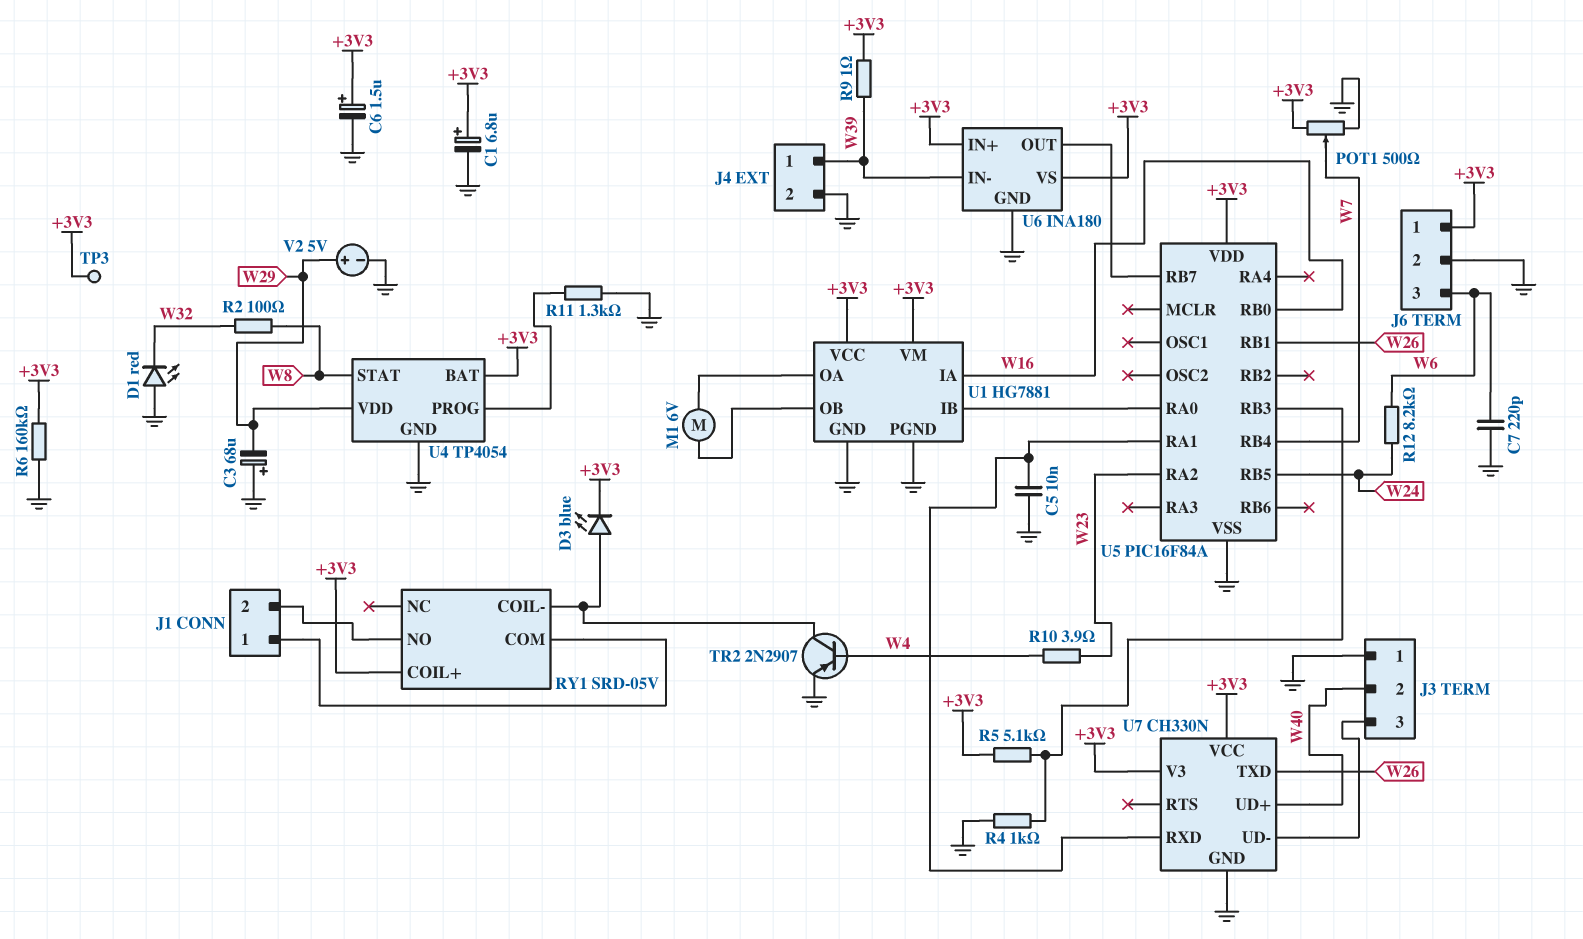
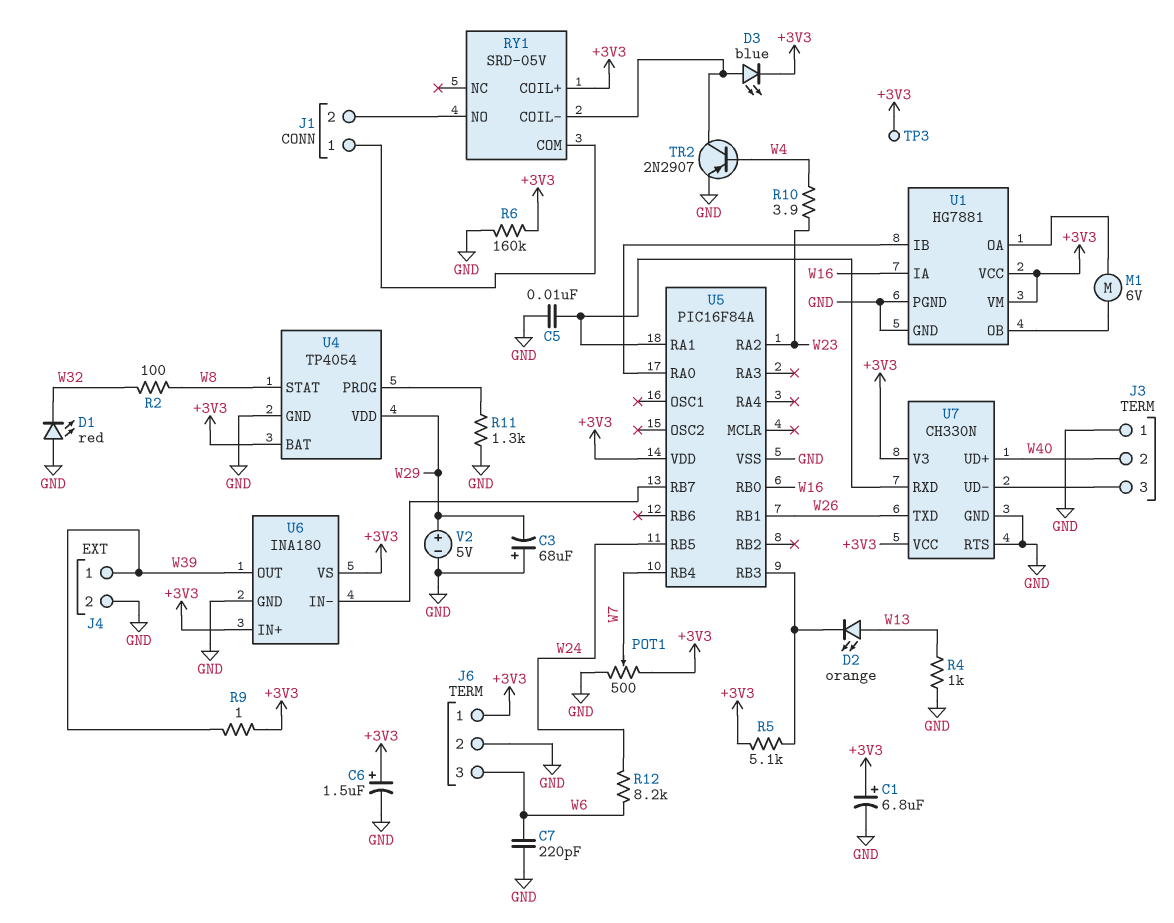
D2: none -> LED orange (A W13, K U5/RB3)
R4: 1k (GND, U5/RB3) -> 1k (GND, W13)
U6 pin IN-: W39 -> U5/RB7
U6 pin OUT: U5/RB7 -> W39
U7 pin RTS: none -> GND

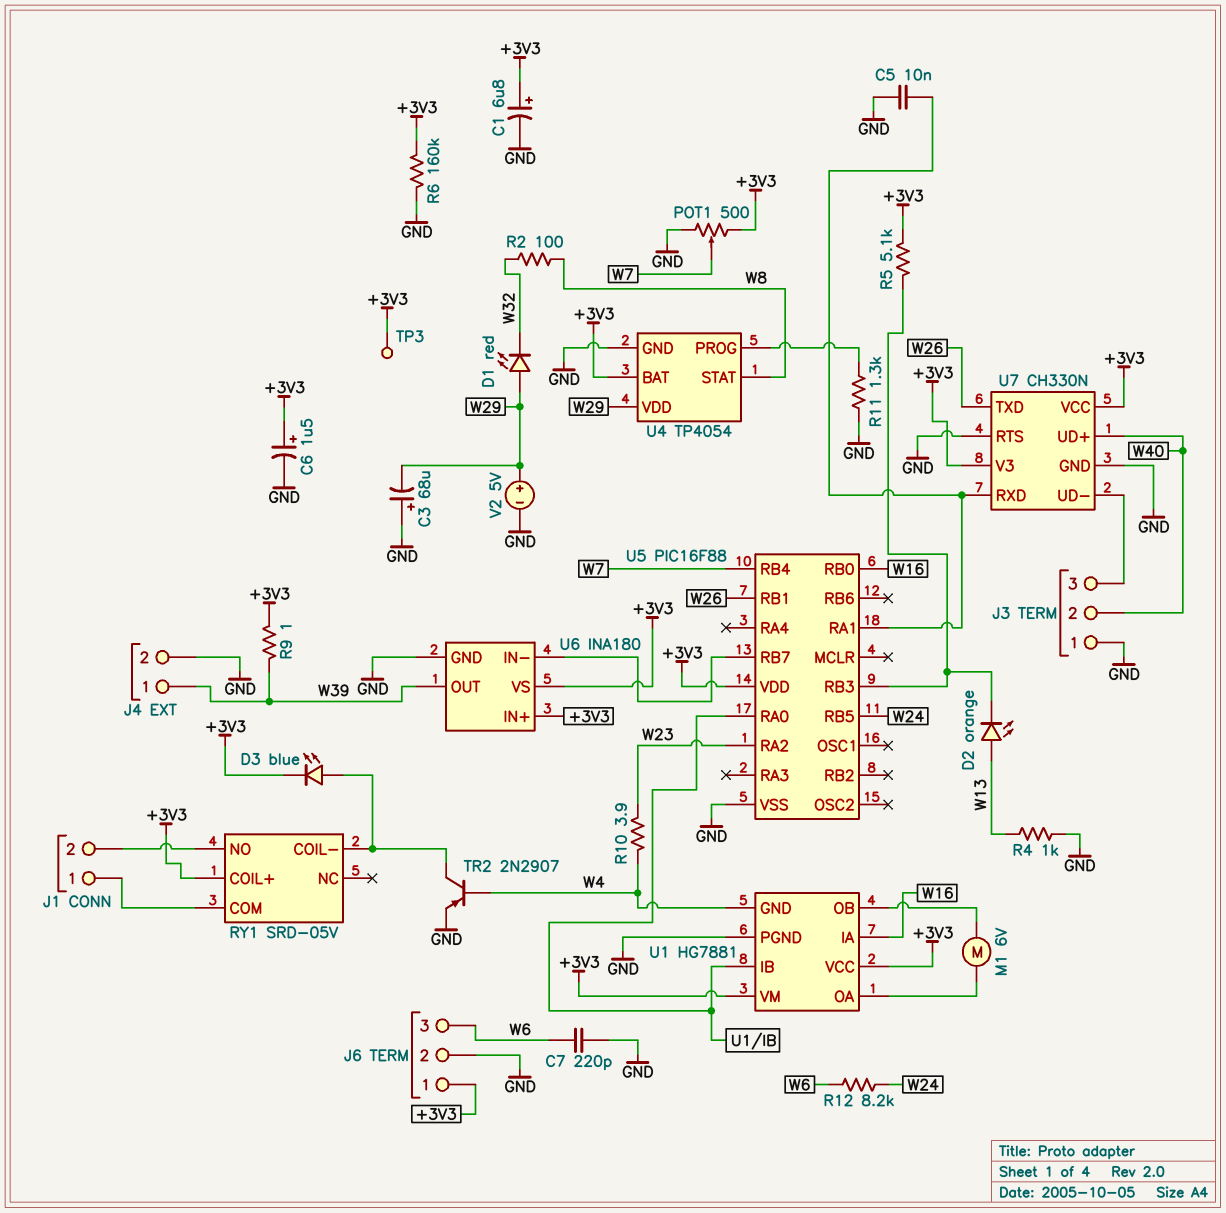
D1: LED red (A GND, K W32) -> LED red (A W29, K W32)
U1 pin GND: GND -> W4
U5: PIC16F84A -> PIC16F88

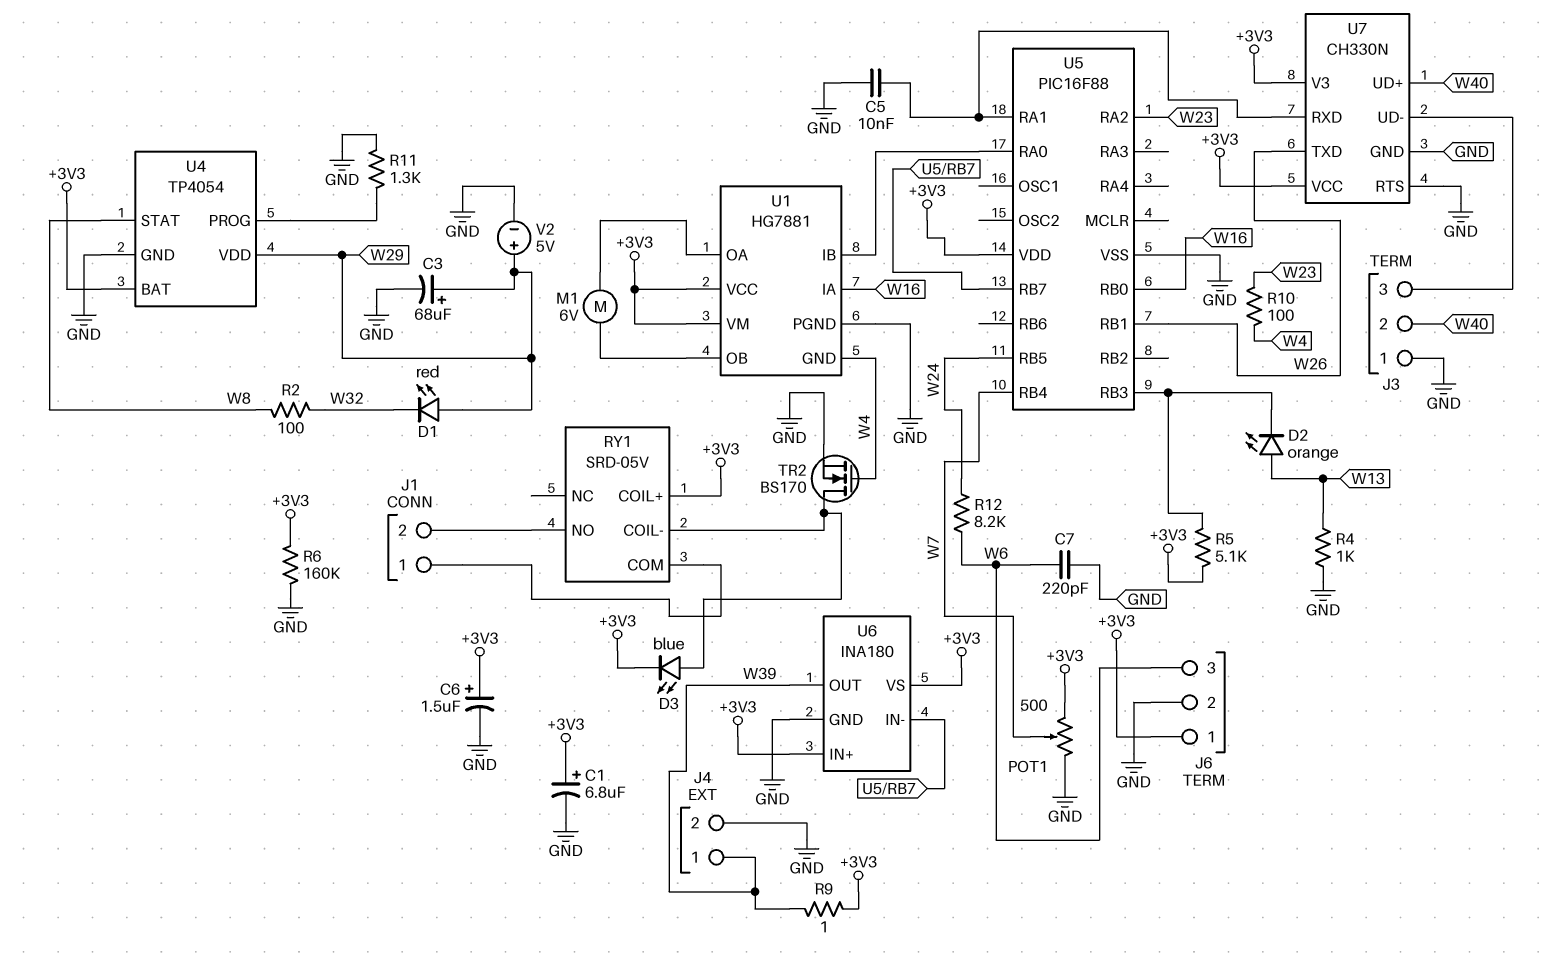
C3: 68uF (plus GND, minus W29) -> 68uF (plus W29, minus GND)
R10: 3.9 (W4, W23) -> 100 (W4, W23)
TP3: test point (+3V3) -> none
TR2: PNP 2N2907 (B W4, C RY1/COIL-, E GND) -> NMOS BS170 (G W4, D RY1/COIL-, S GND)

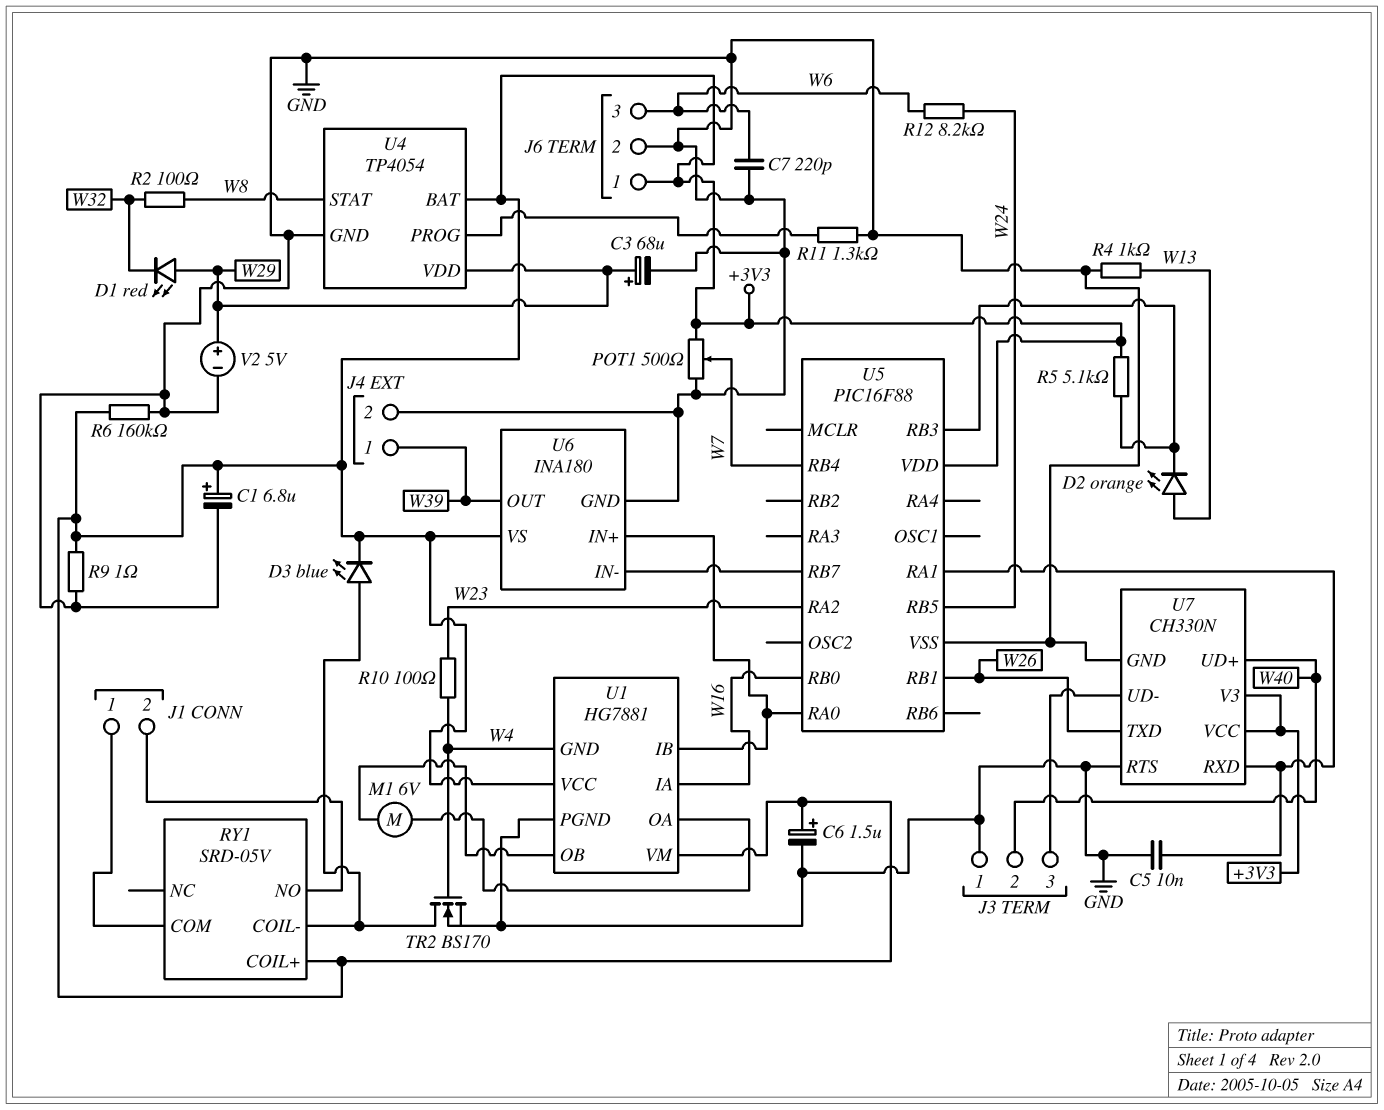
R9: 1 (+3V3, W39) -> 1 (+3V3, GND)
U6 pin IN+: +3V3 -> U1/IB

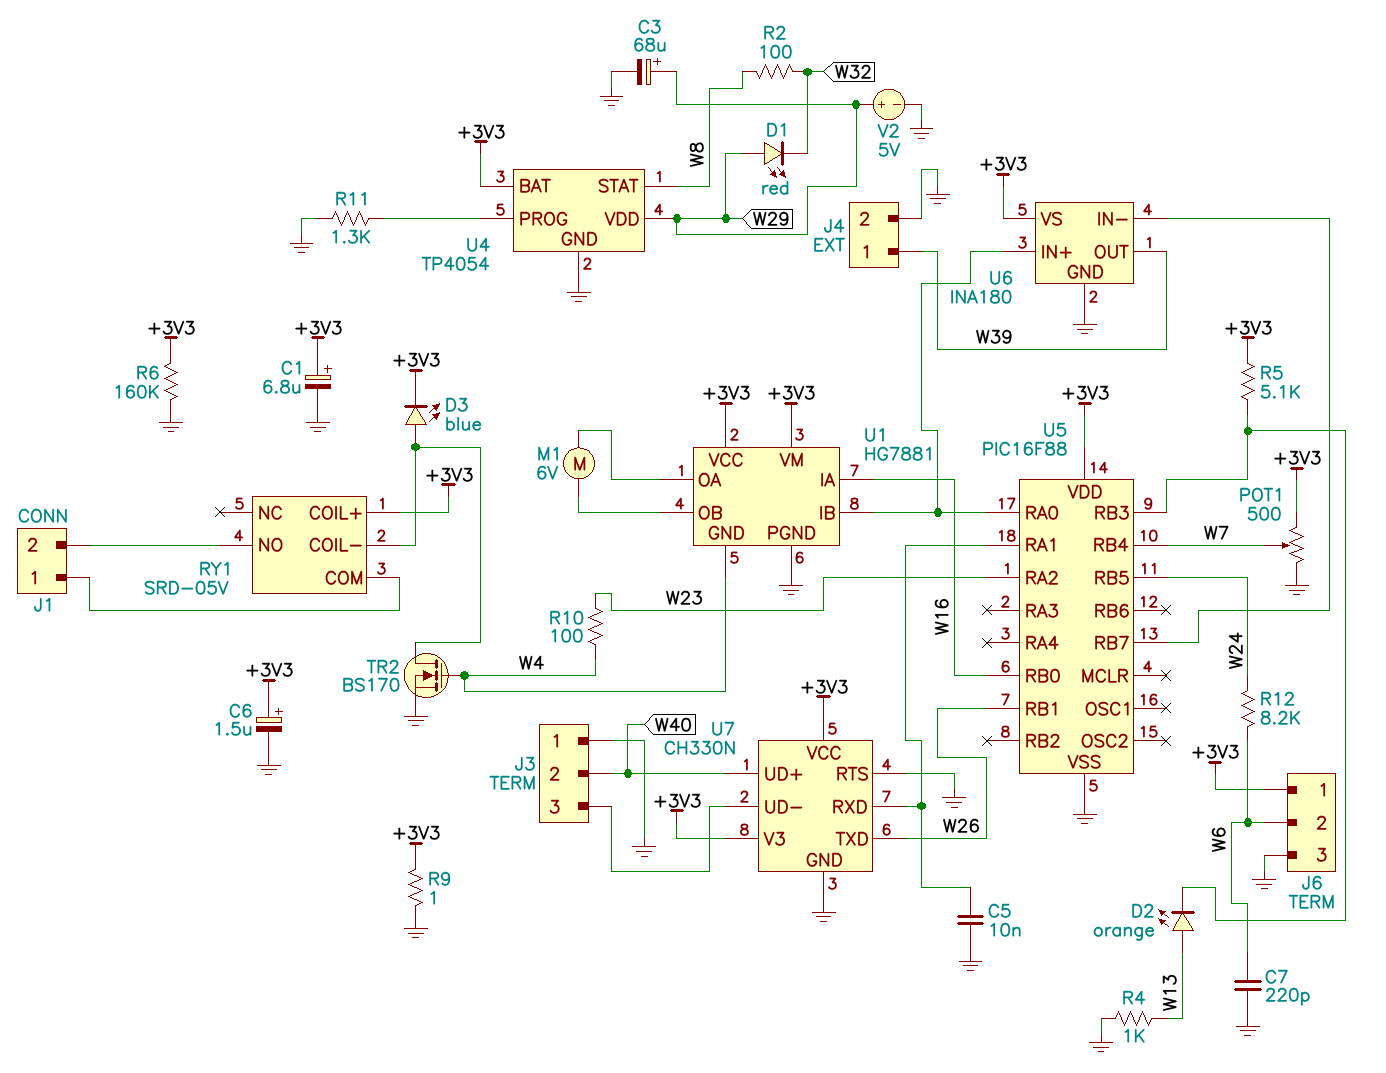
J6 pin 2: GND -> W6
J6 pin 3: W6 -> GND

